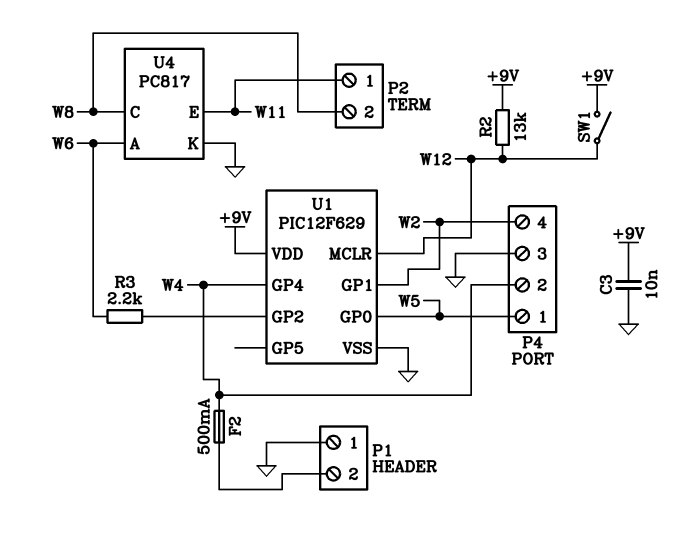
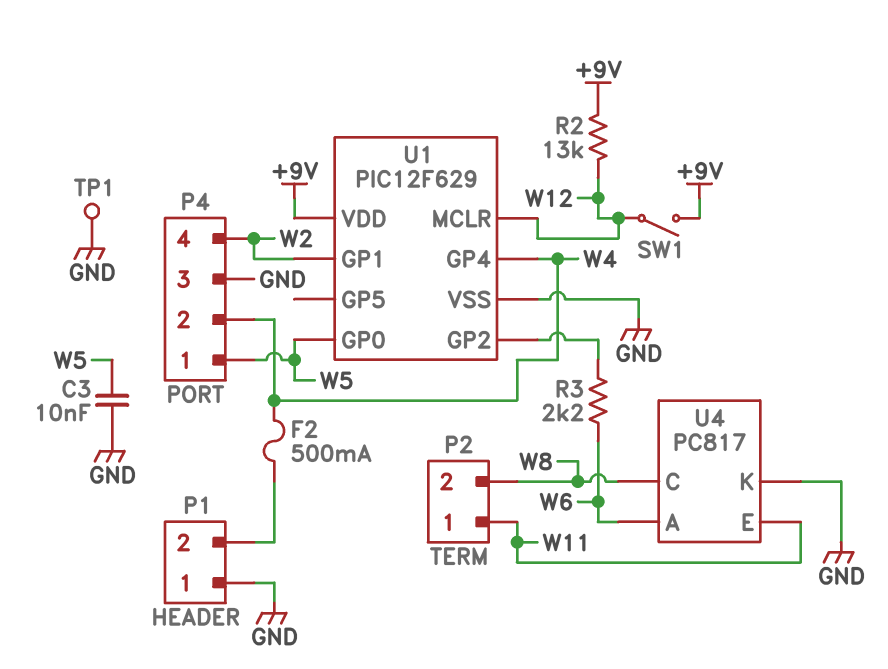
C3: 10nF (+9V, GND) -> 10nF (GND, W5)
TP1: none -> test point (GND)

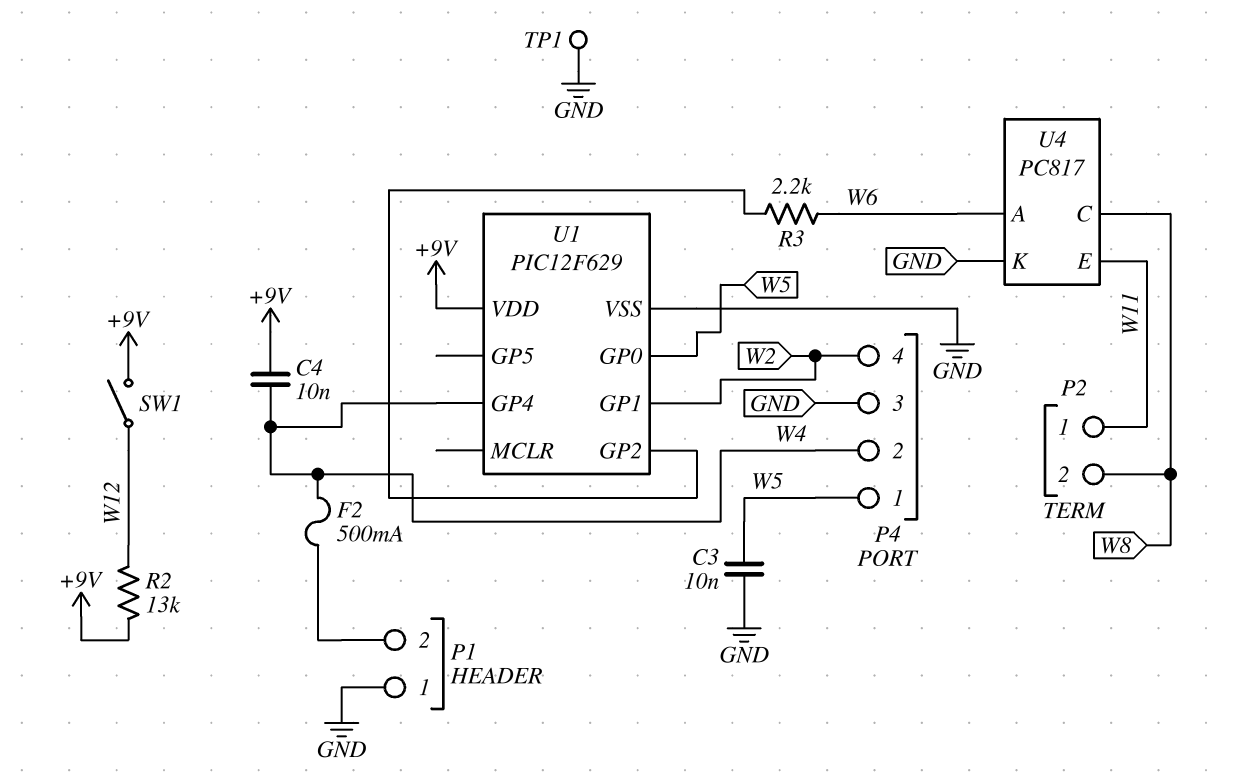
C4: none -> 10nF (+9V, W4)
U1 pin MCLR: W12 -> none

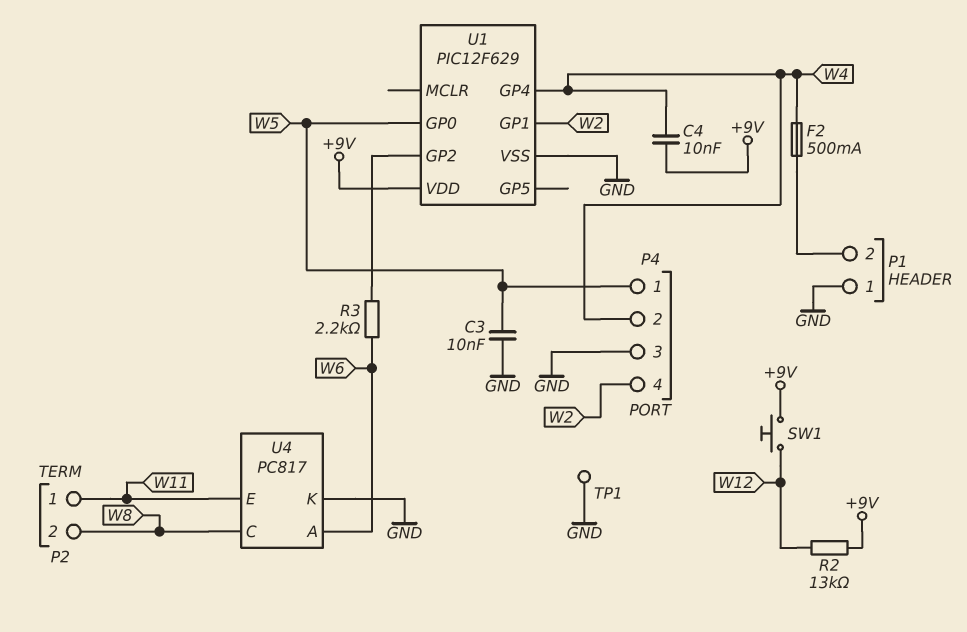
SW1: switch (+9V, W12) -> button (+9V, W12)

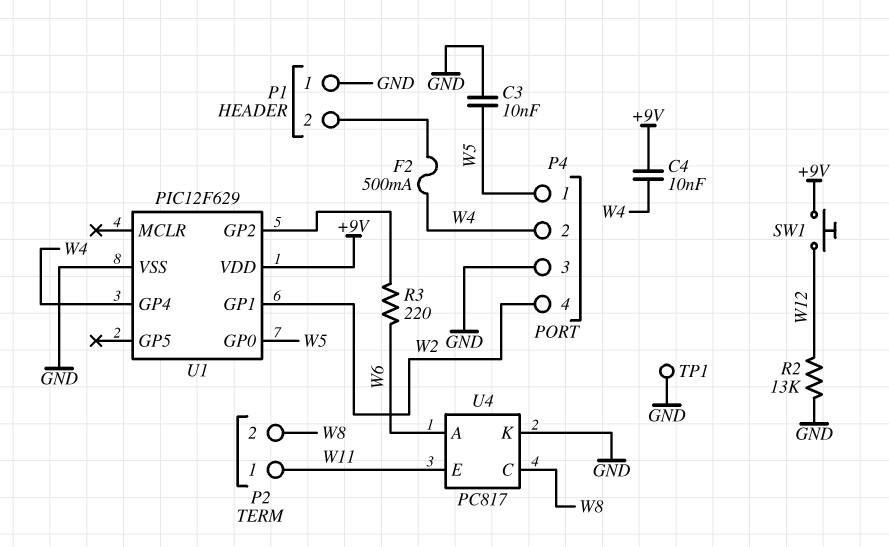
R2: 13k (+9V, W12) -> 13k (GND, W12)
R3: 2.2k (U1/GP2, W6) -> 220 (U1/GP2, W6)

